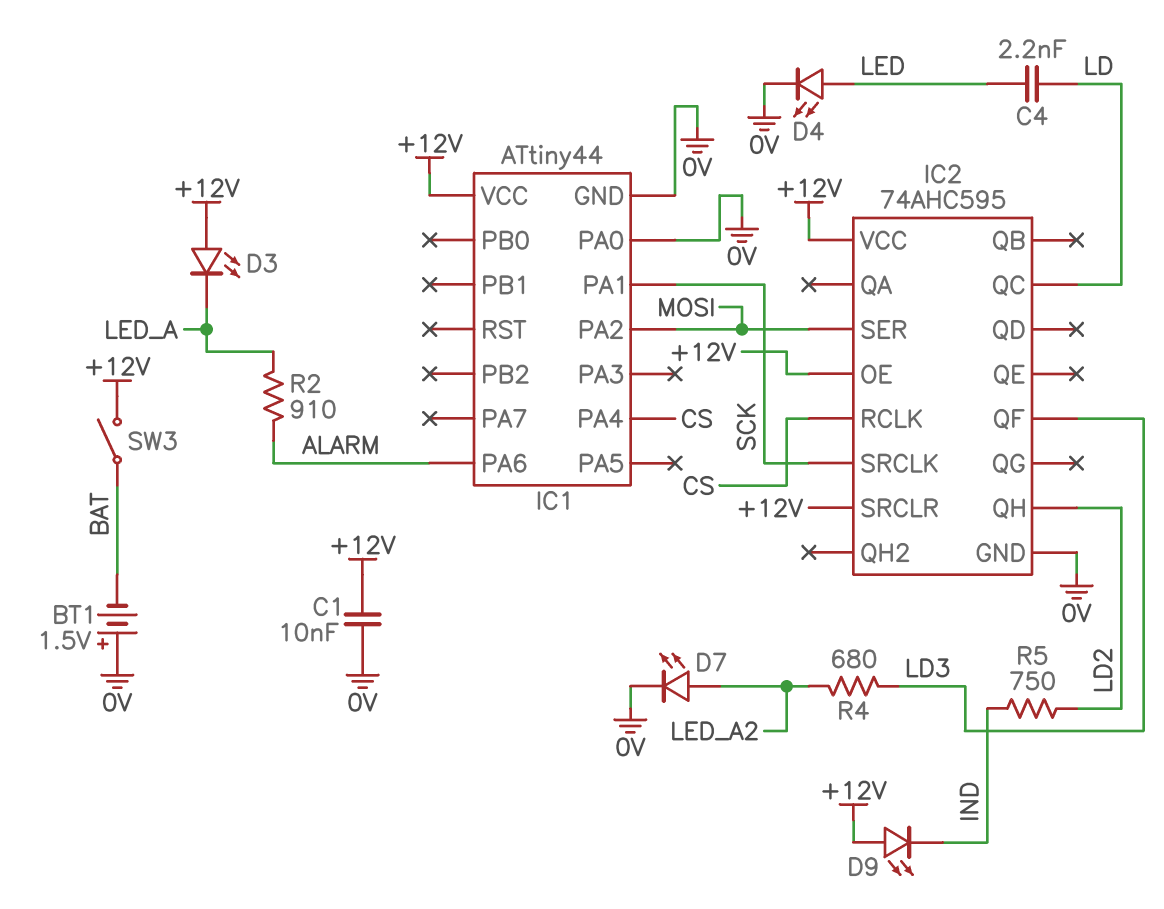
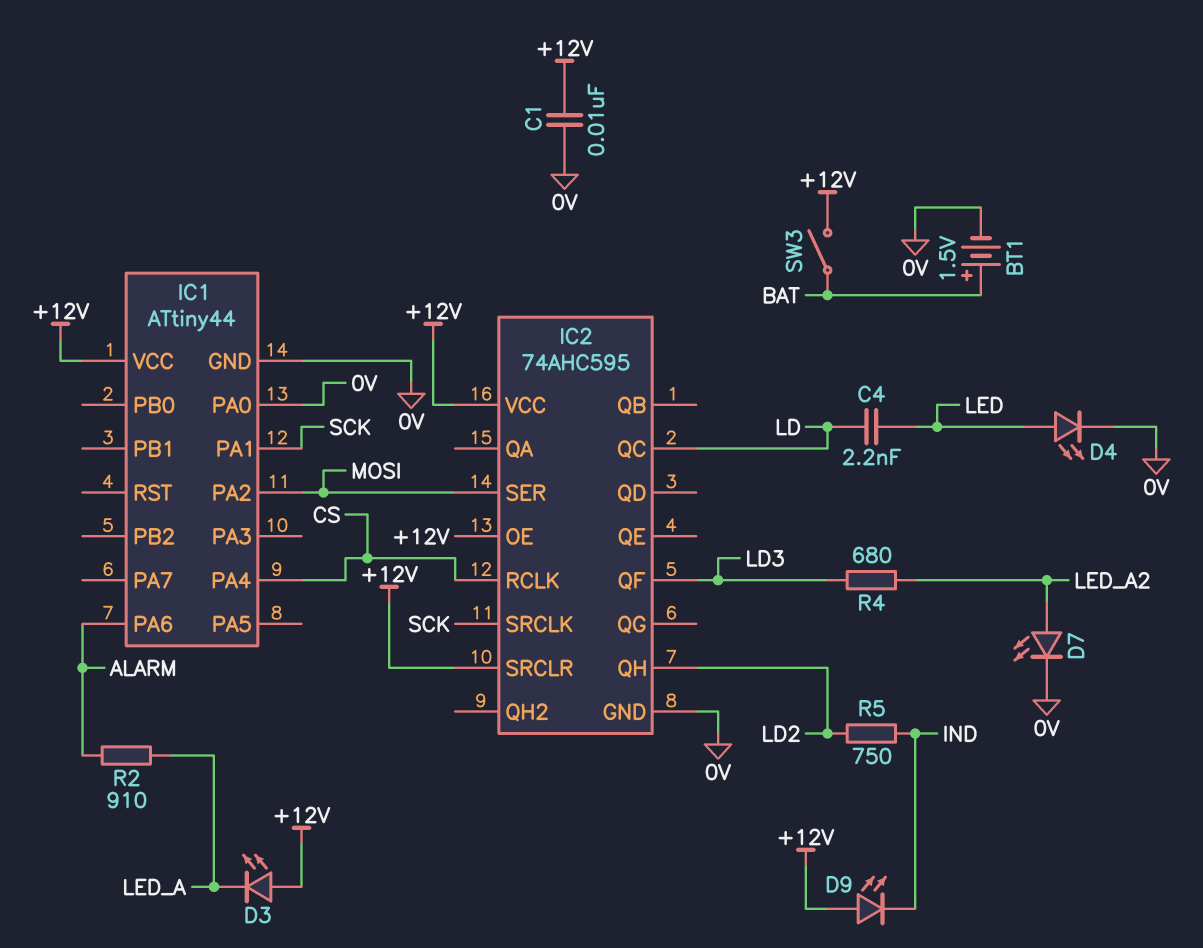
BT1: 1.5V (plus 0V, minus BAT) -> 1.5V (plus BAT, minus 0V)

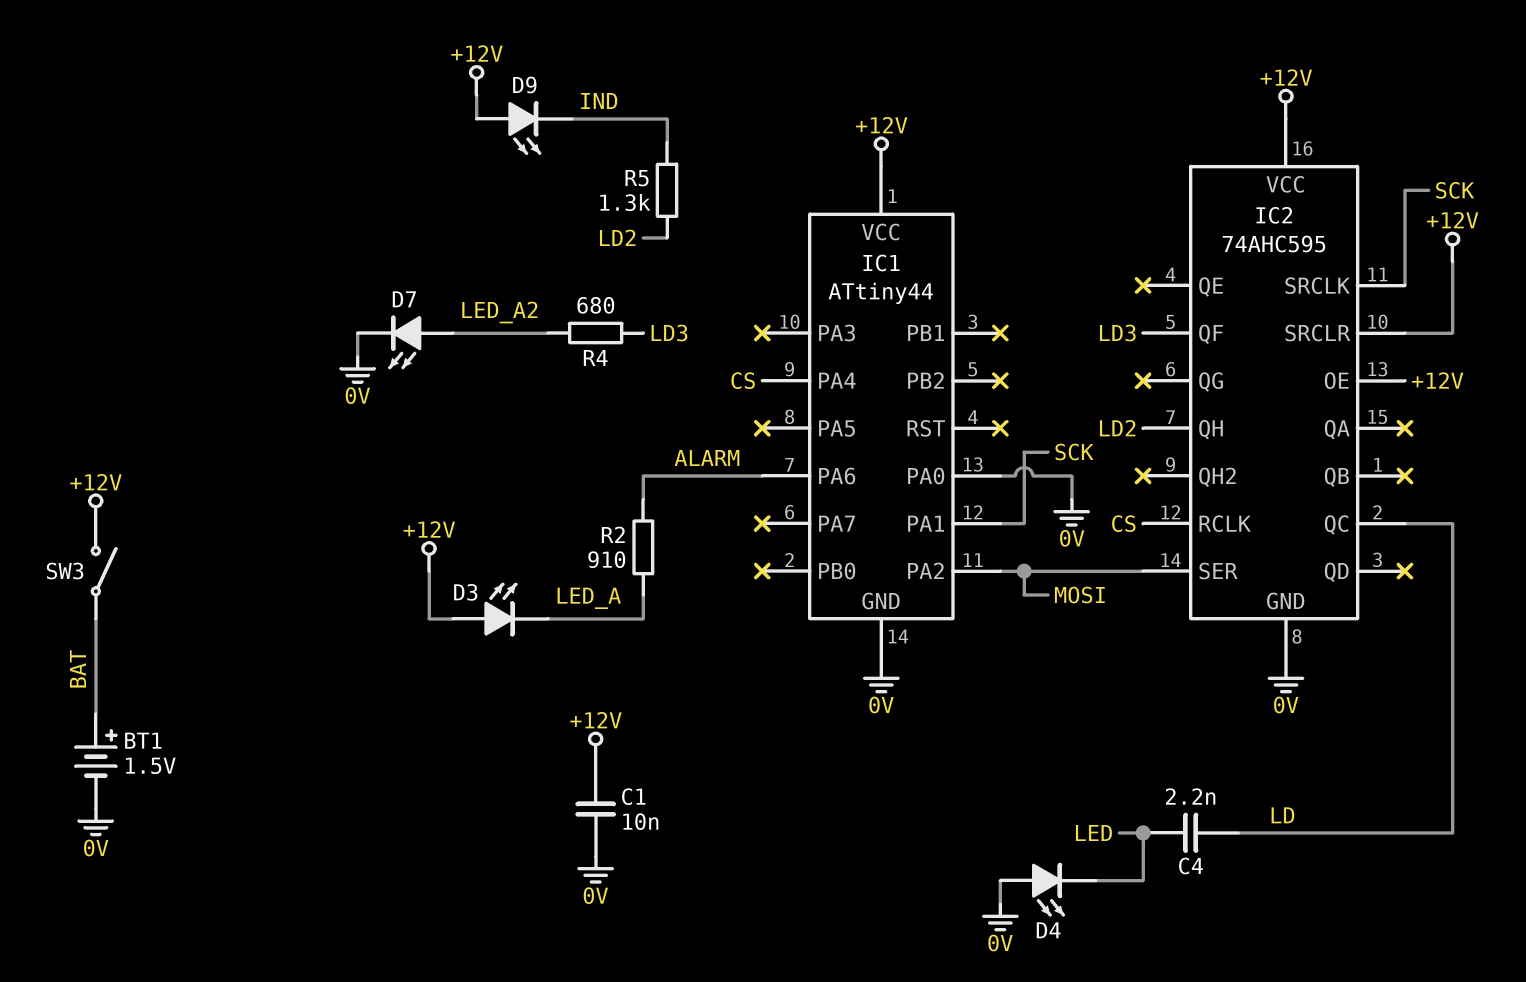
D4: LED (A LED, K 0V) -> LED (A 0V, K LED)
R5: 750 (IND, LD2) -> 1.3k (IND, LD2)

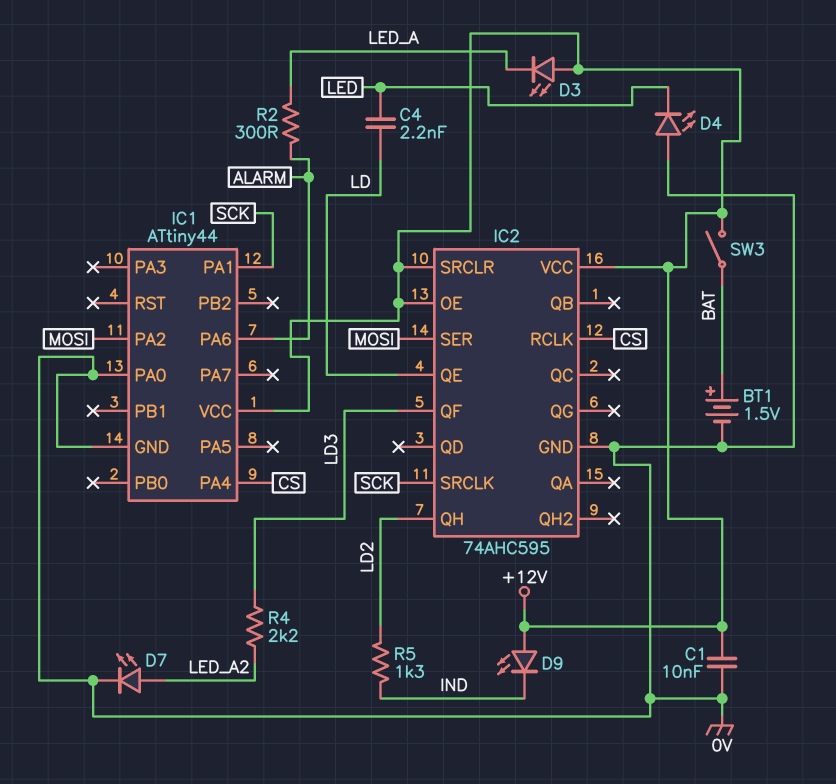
IC2 pin QC: LD -> none
IC2 pin QE: none -> LD
R2: 910 (ALARM, LED_A) -> 300 (ALARM, LED_A)
R4: 680 (LD3, LED_A2) -> 2.2k (LD3, LED_A2)

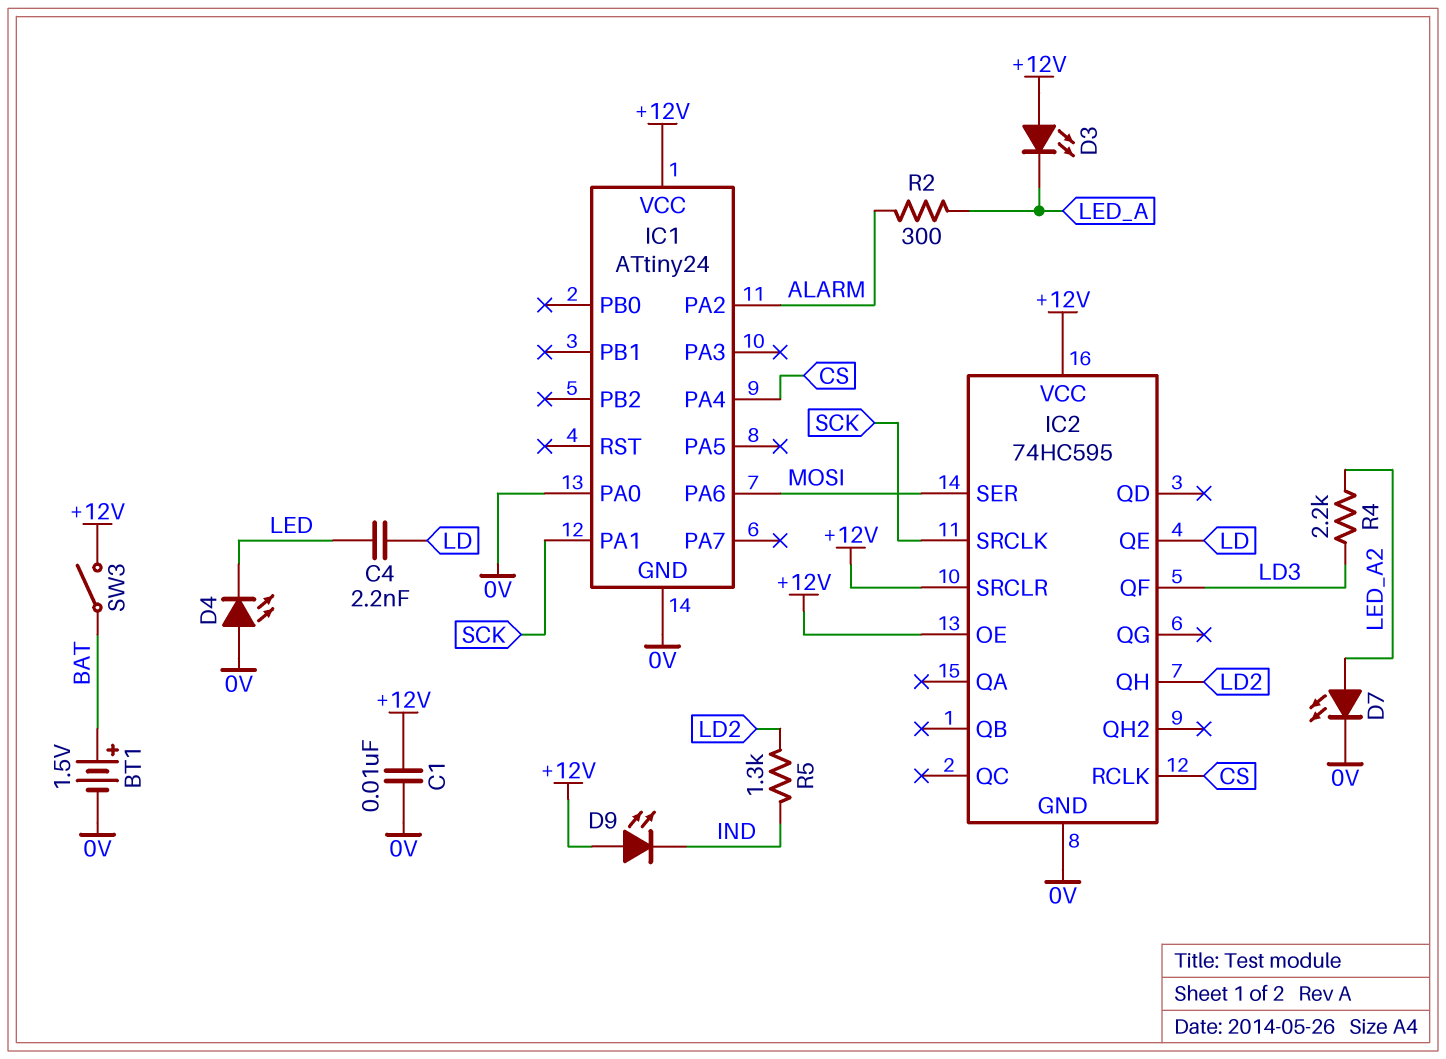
IC1: ATtiny44 -> ATtiny24
IC1 pin PA2: MOSI -> ALARM
IC1 pin PA6: ALARM -> MOSI
IC2: 74AHC595 -> 74HC595

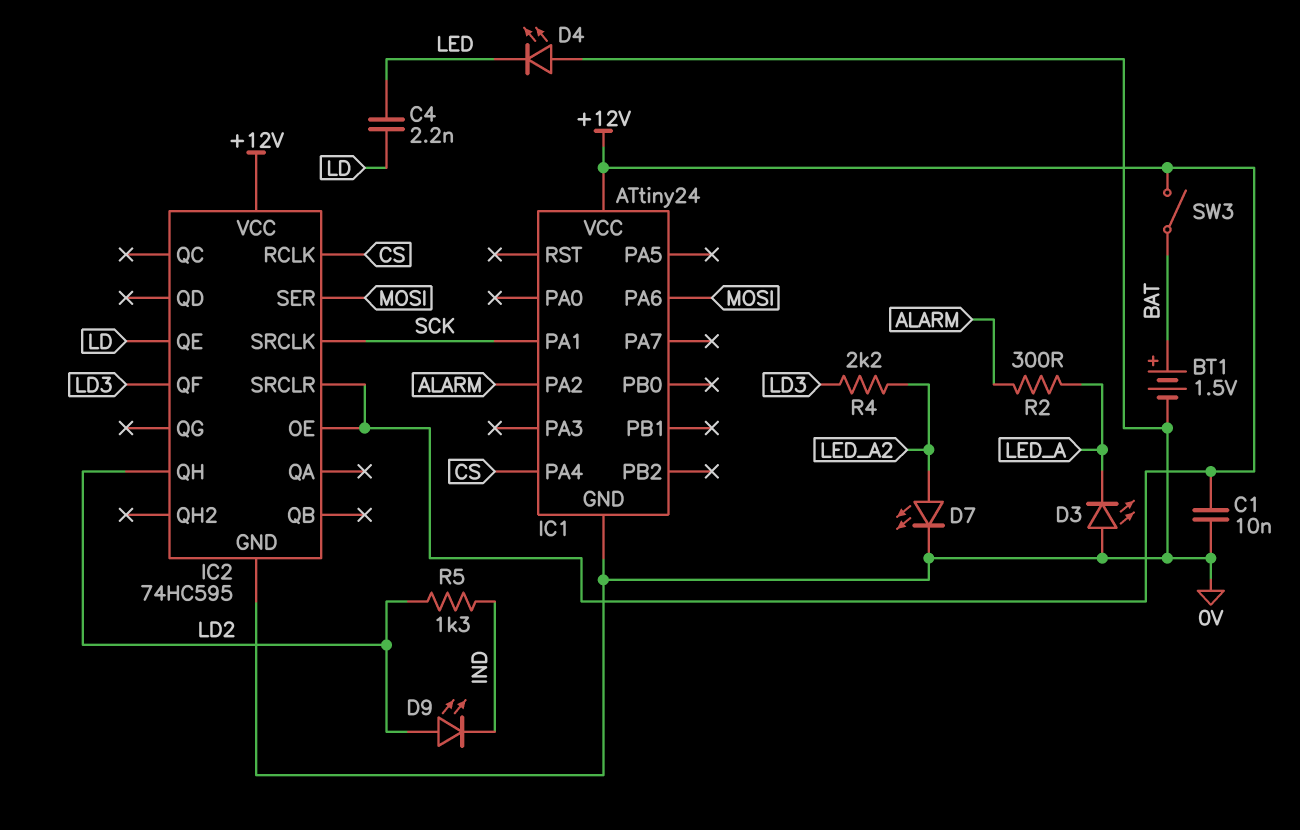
D3: LED (A +12V, K LED_A) -> LED (A 0V, K LED_A)
D9: LED (A +12V, K IND) -> LED (A LD2, K IND)
IC1 pin PA0: 0V -> none

